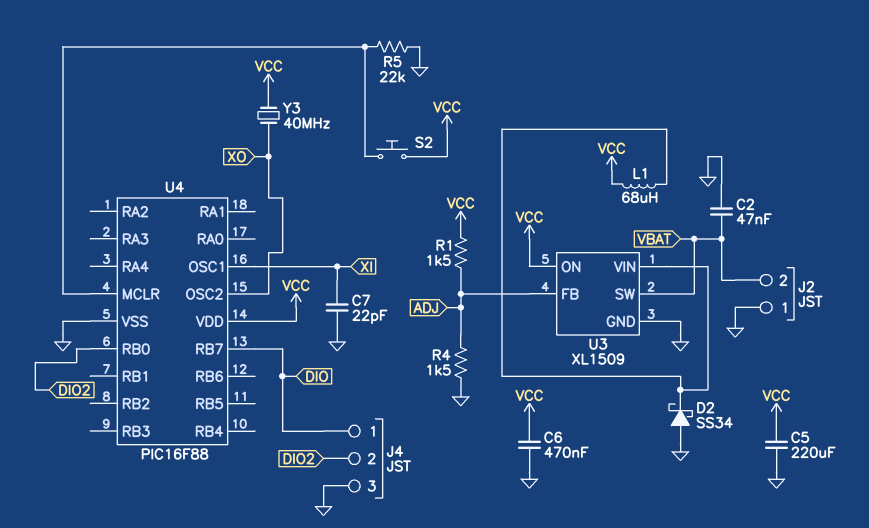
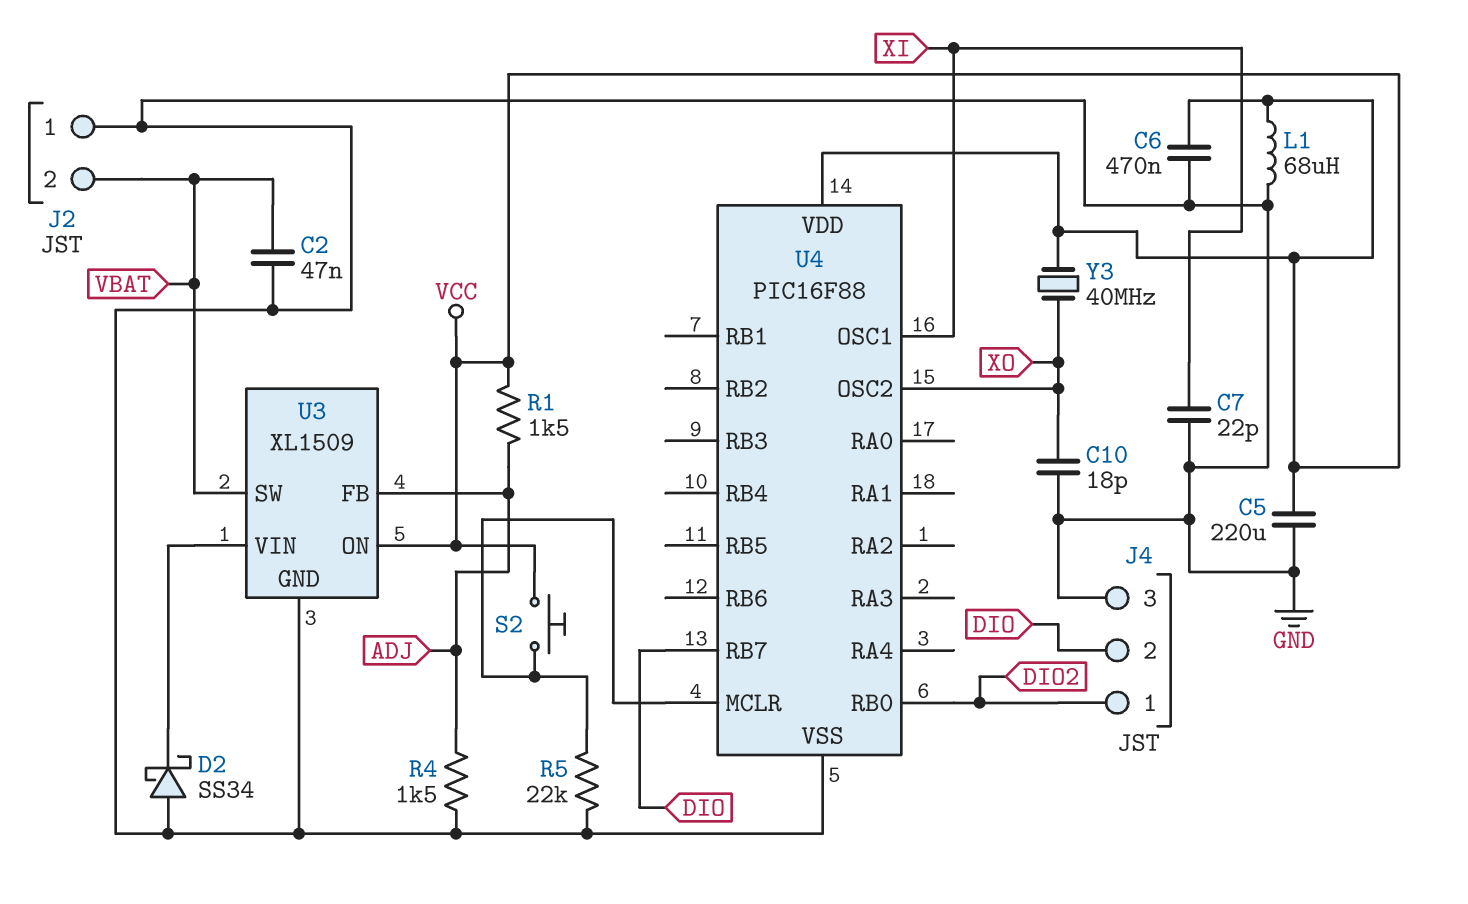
C10: none -> 18pF (GND, XO)
J4 pin 1: DIO -> DIO2
J4 pin 2: DIO2 -> DIO
L1: 68uH (U3/VIN, VCC) -> 68uH (GND, VCC)

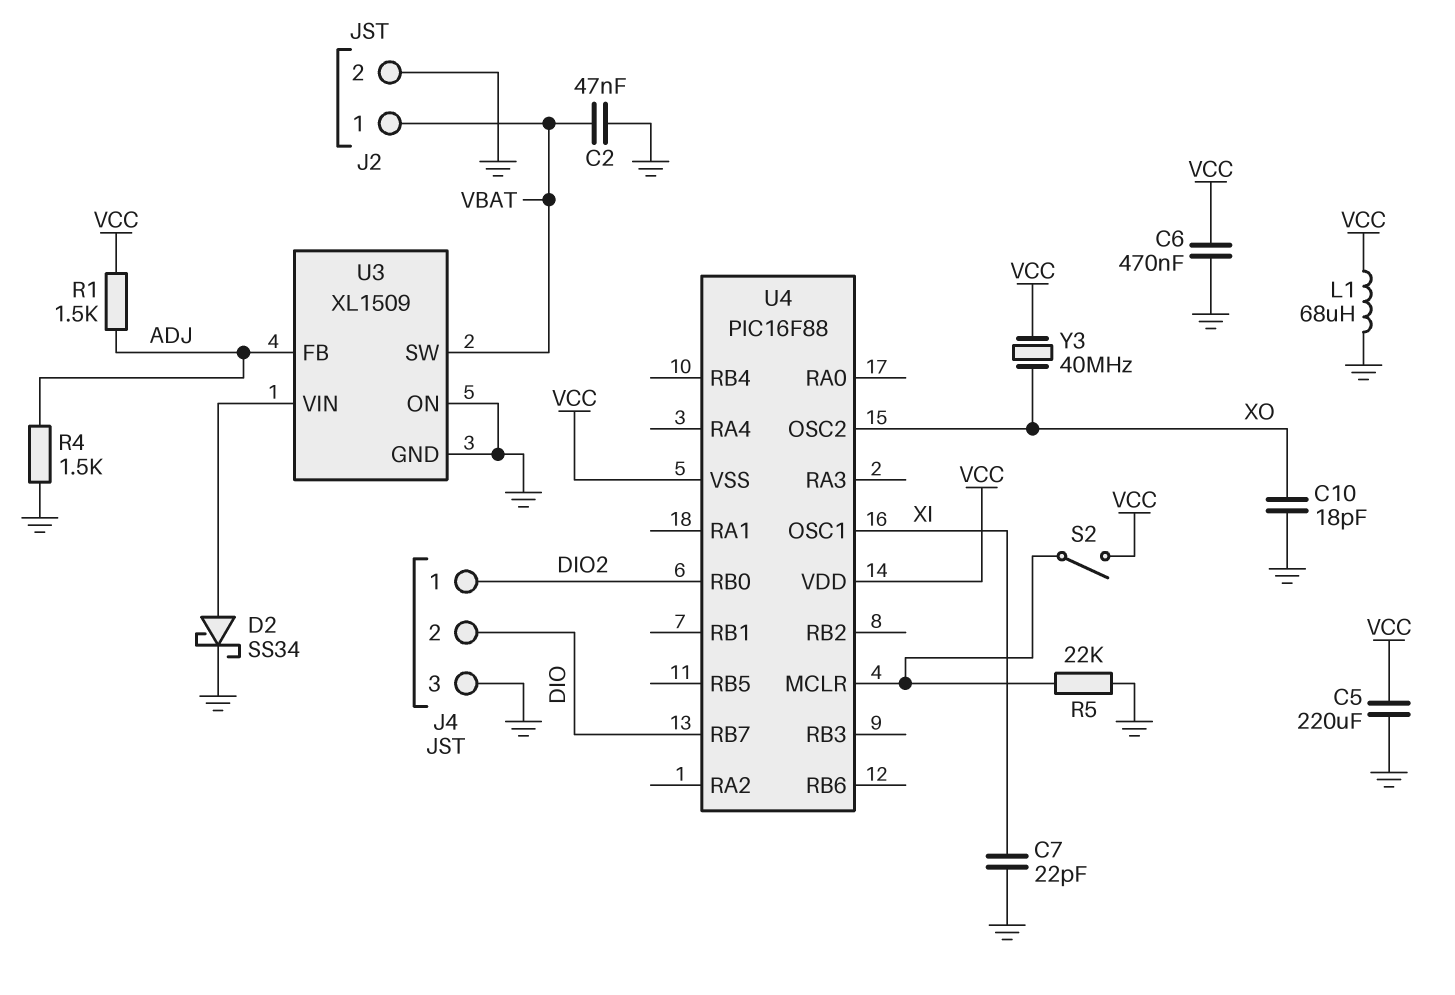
D2: schottky SS34 (A GND, K U3/VIN) -> schottky SS34 (A U3/VIN, K GND)
J2 pin 1: GND -> VBAT
J2 pin 2: VBAT -> GND
S2: button (U4/MCLR, VCC) -> switch (U4/MCLR, VCC)
U3 pin ON: VCC -> GND
U4 pin VSS: GND -> VCC

